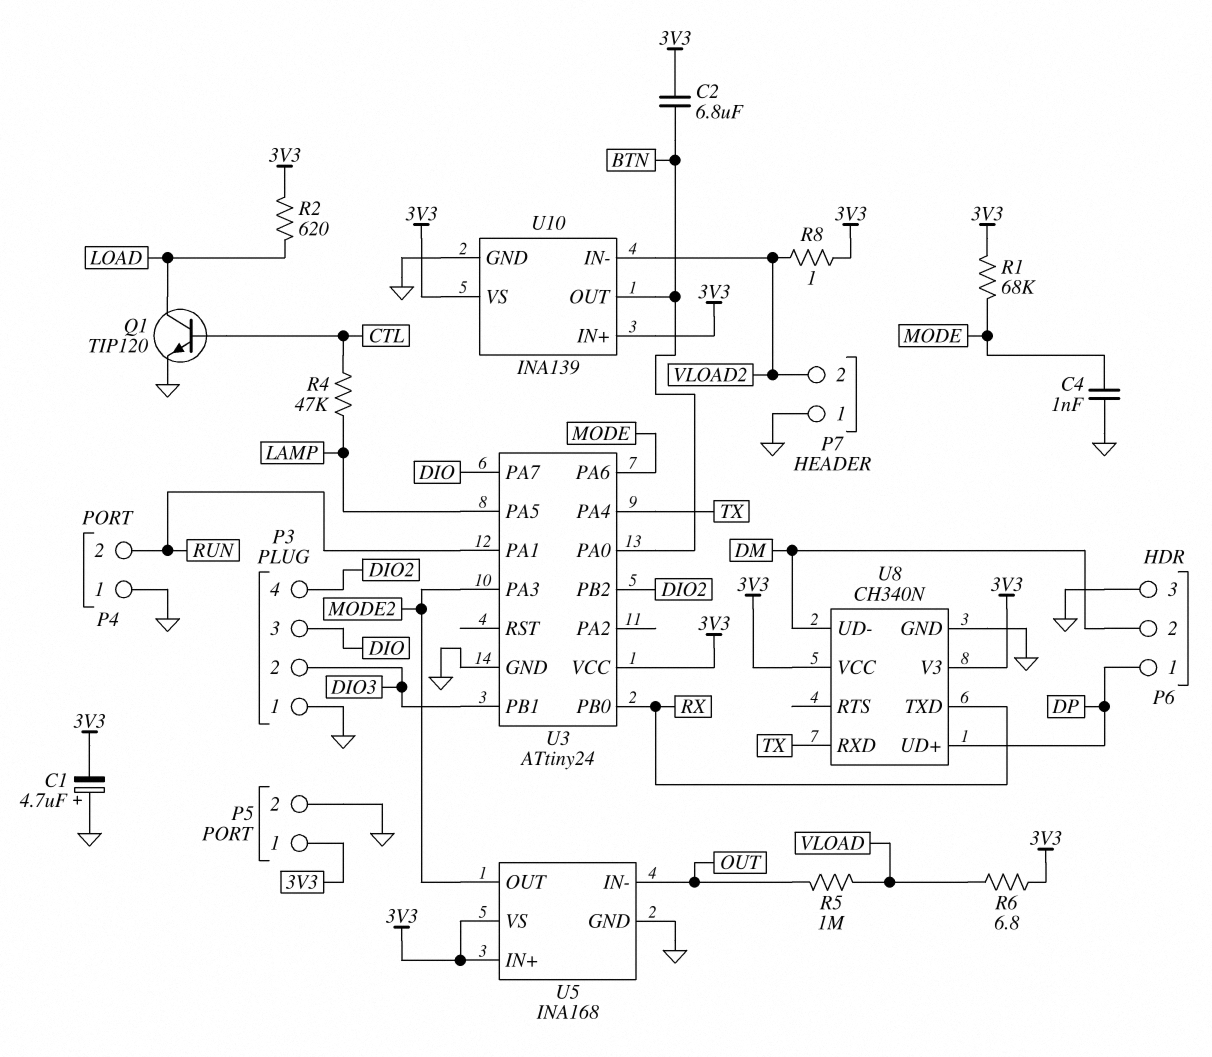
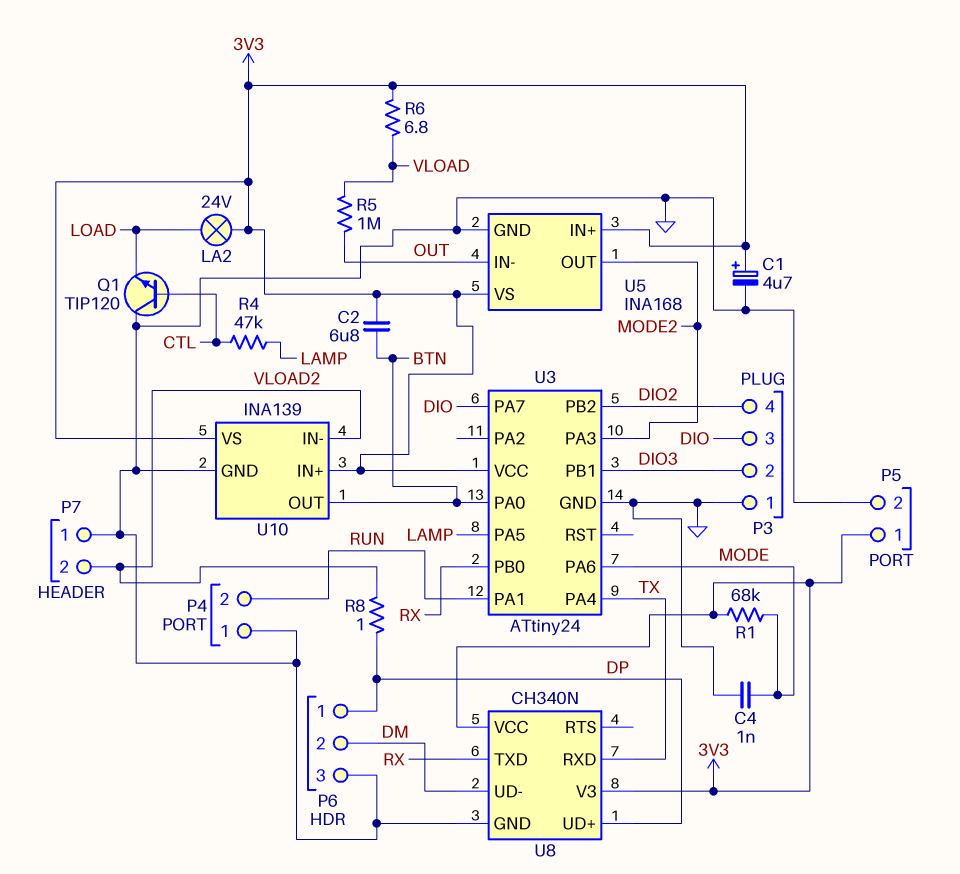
C1: 4.7uF (plus GND, minus 3V3) -> 4.7uF (plus 3V3, minus GND)
LA2: none -> lamp 24V (3V3, LOAD)
Q1: NPN TIP120 (B CTL, C LOAD, E GND) -> NPN TIP120 (B CTL, C GND, E LOAD)
R2: 620 (3V3, LOAD) -> none
R8: 1 (3V3, VLOAD2) -> 1 (DP, VLOAD2)

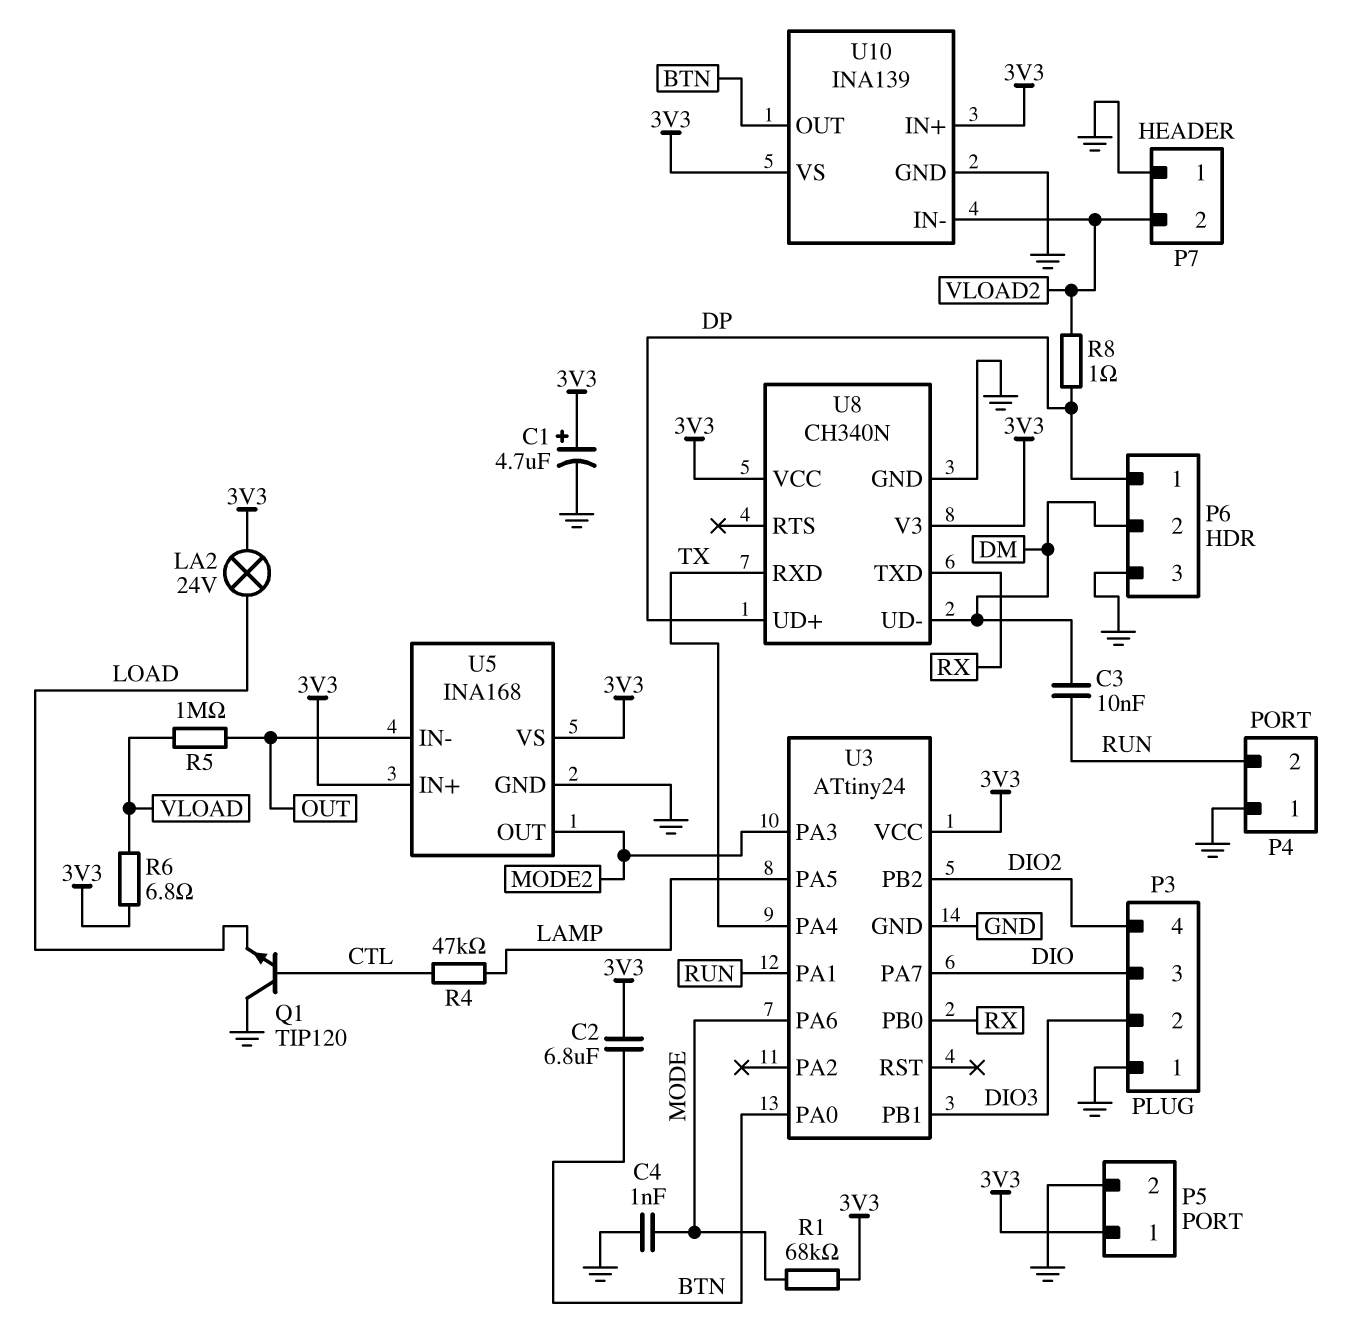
C3: none -> 10nF (DM, RUN)

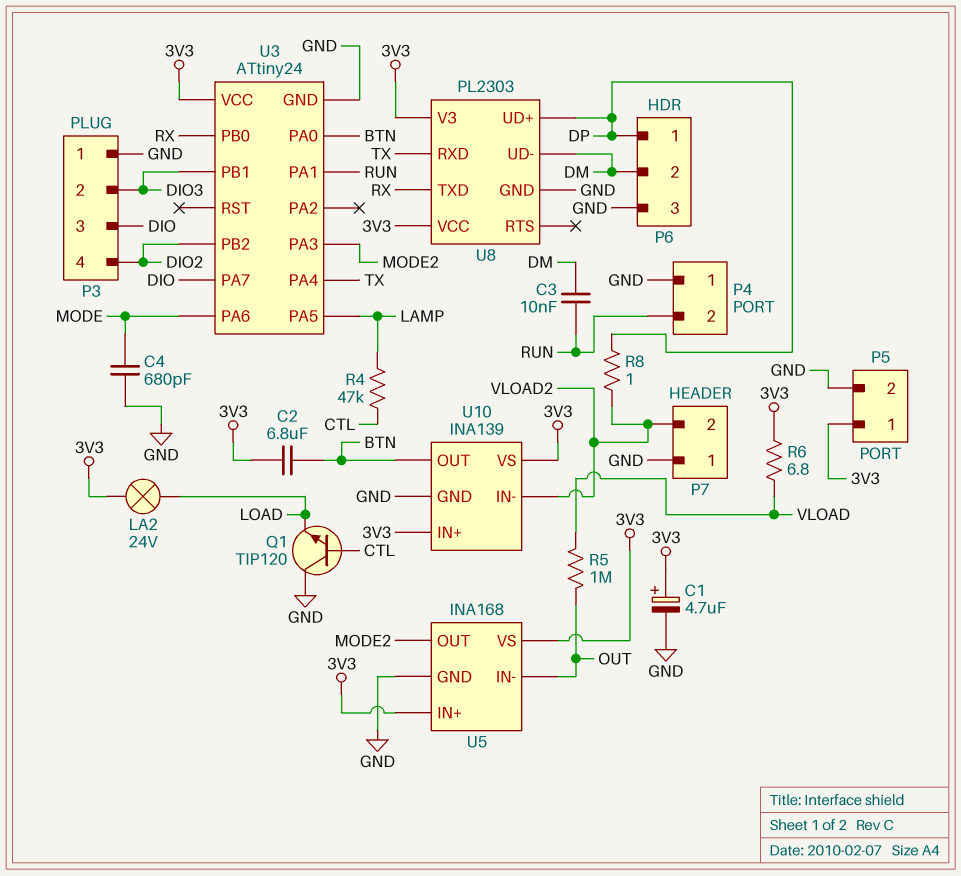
C4: 1nF (GND, MODE) -> 680pF (GND, MODE)
R1: 68k (3V3, MODE) -> none
U8: CH340N -> PL2303

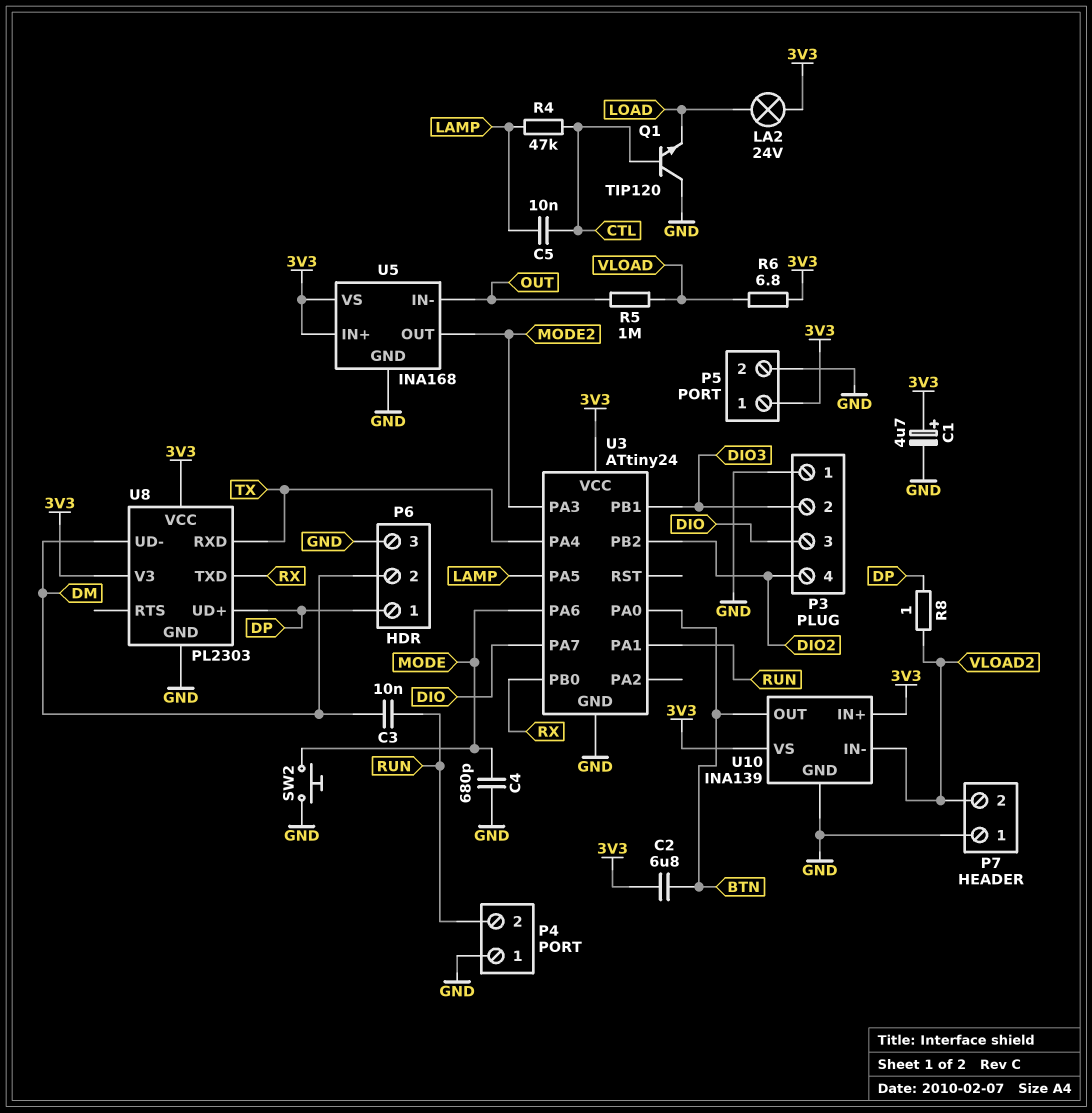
C5: none -> 10nF (CTL, LAMP)
SW2: none -> button (GND, MODE)

